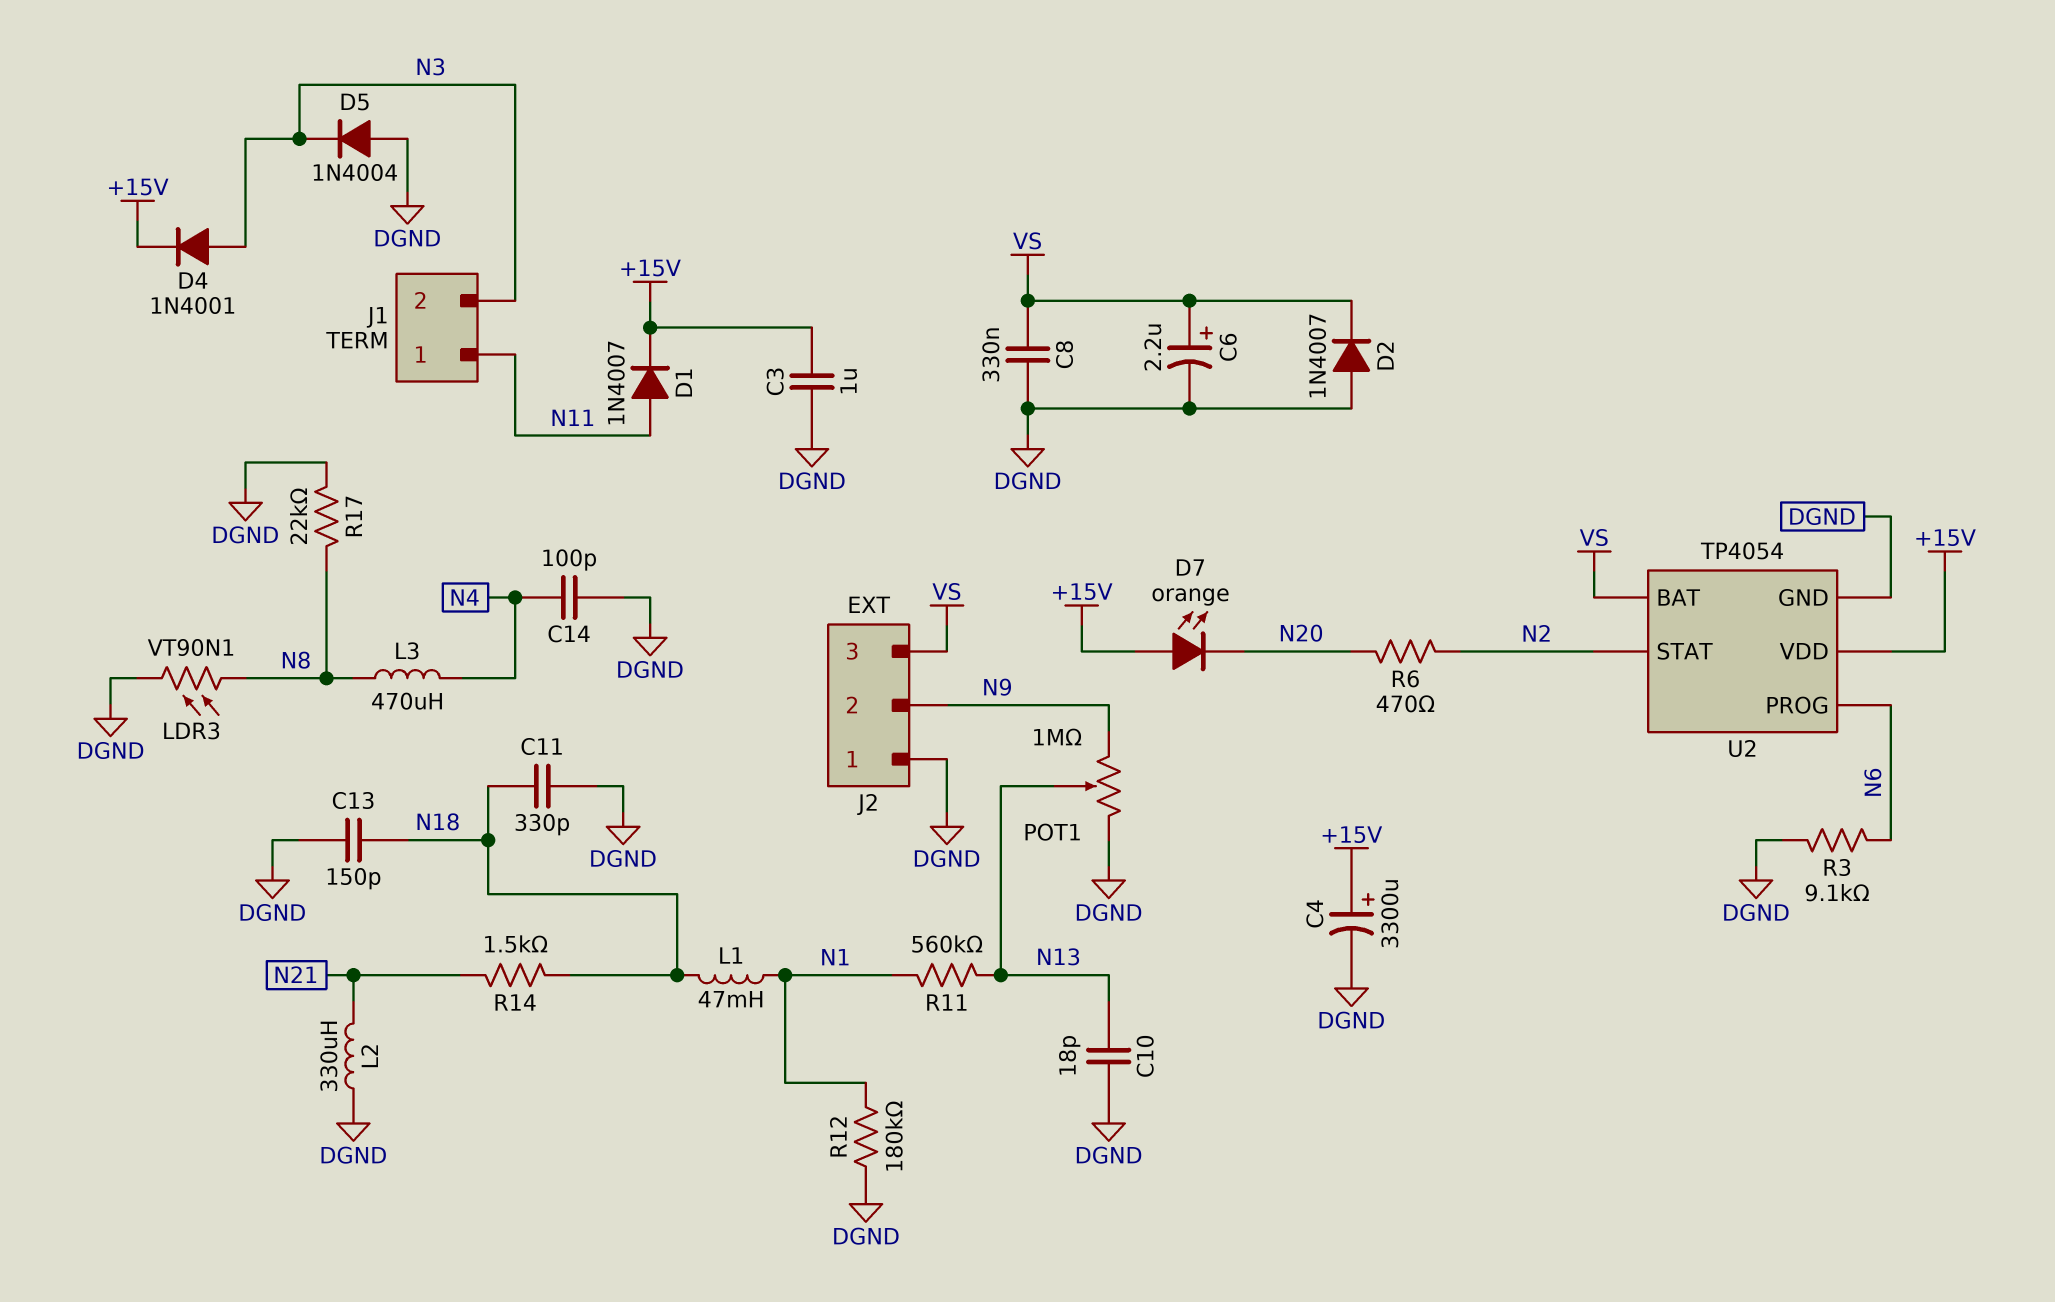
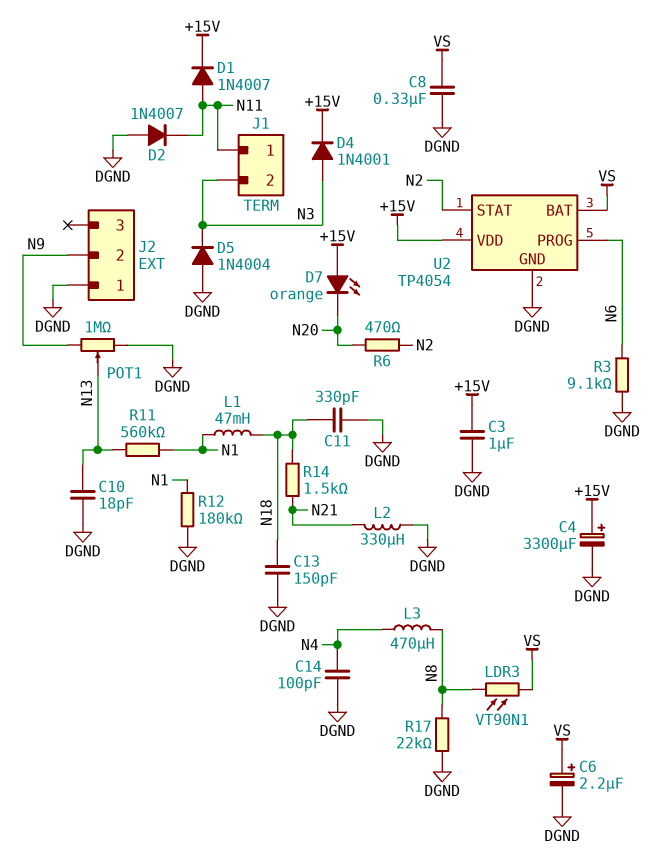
D2: diode 1N4007 (A DGND, K VS) -> diode 1N4007 (A DGND, K N11)
J2 pin 3: VS -> none
LDR3: VT90N1 (DGND, N8) -> VT90N1 (N8, VS)

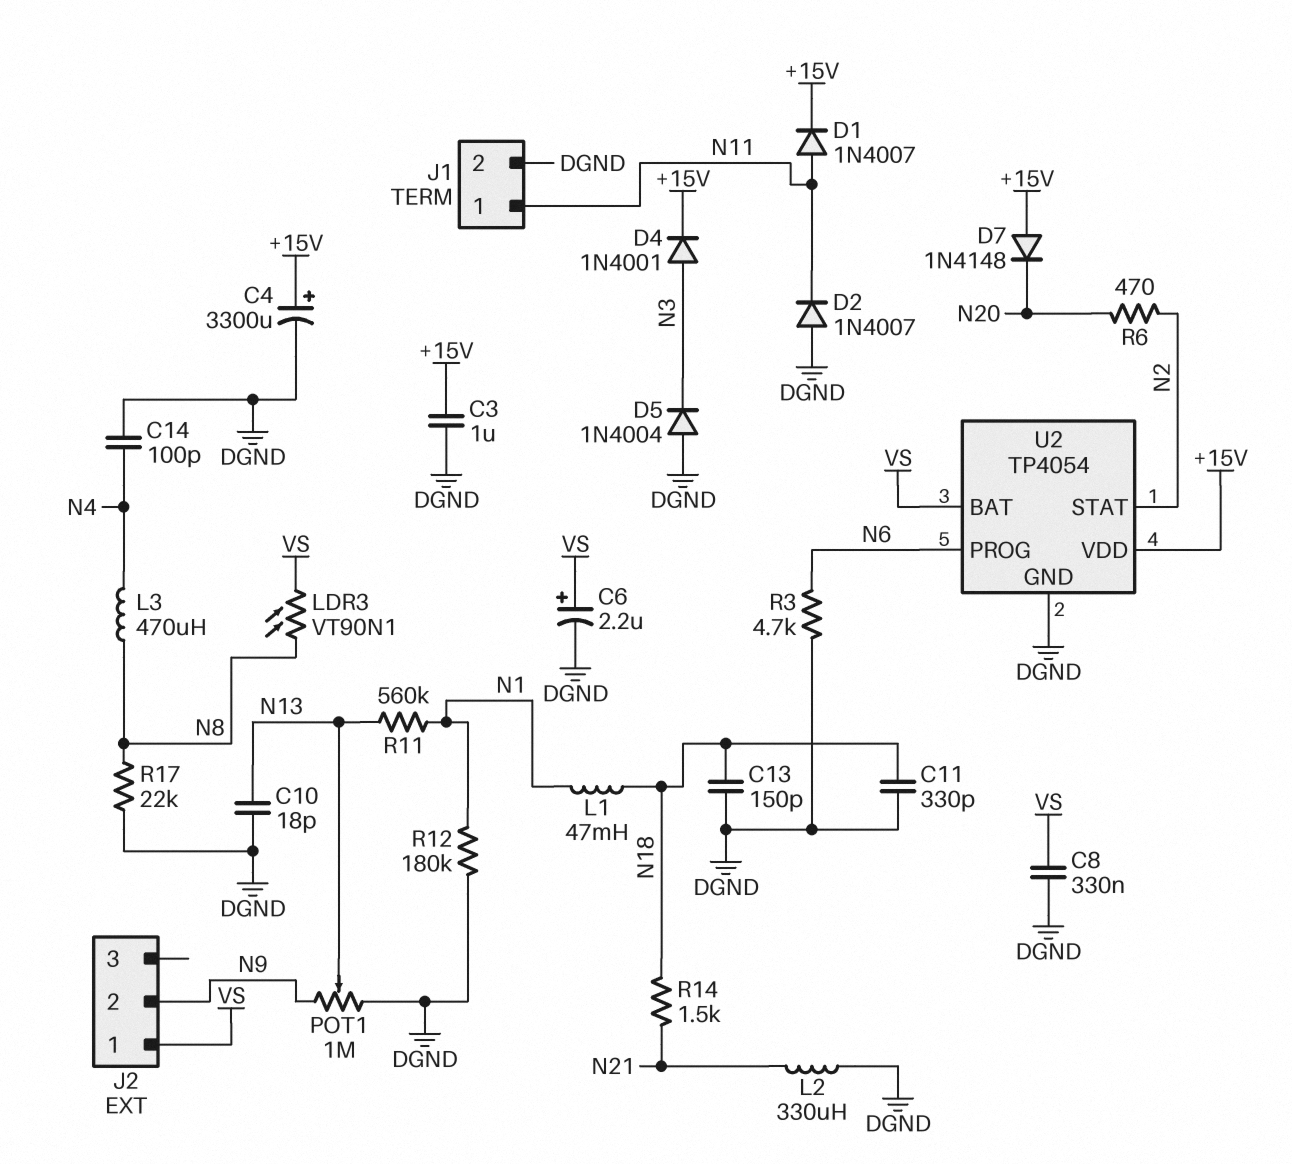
D7: LED orange (A +15V, K N20) -> diode 1N4148 (A +15V, K N20)
J1 pin 2: N3 -> DGND
J2 pin 1: DGND -> VS
R3: 9.1k (DGND, N6) -> 4.7k (DGND, N6)

